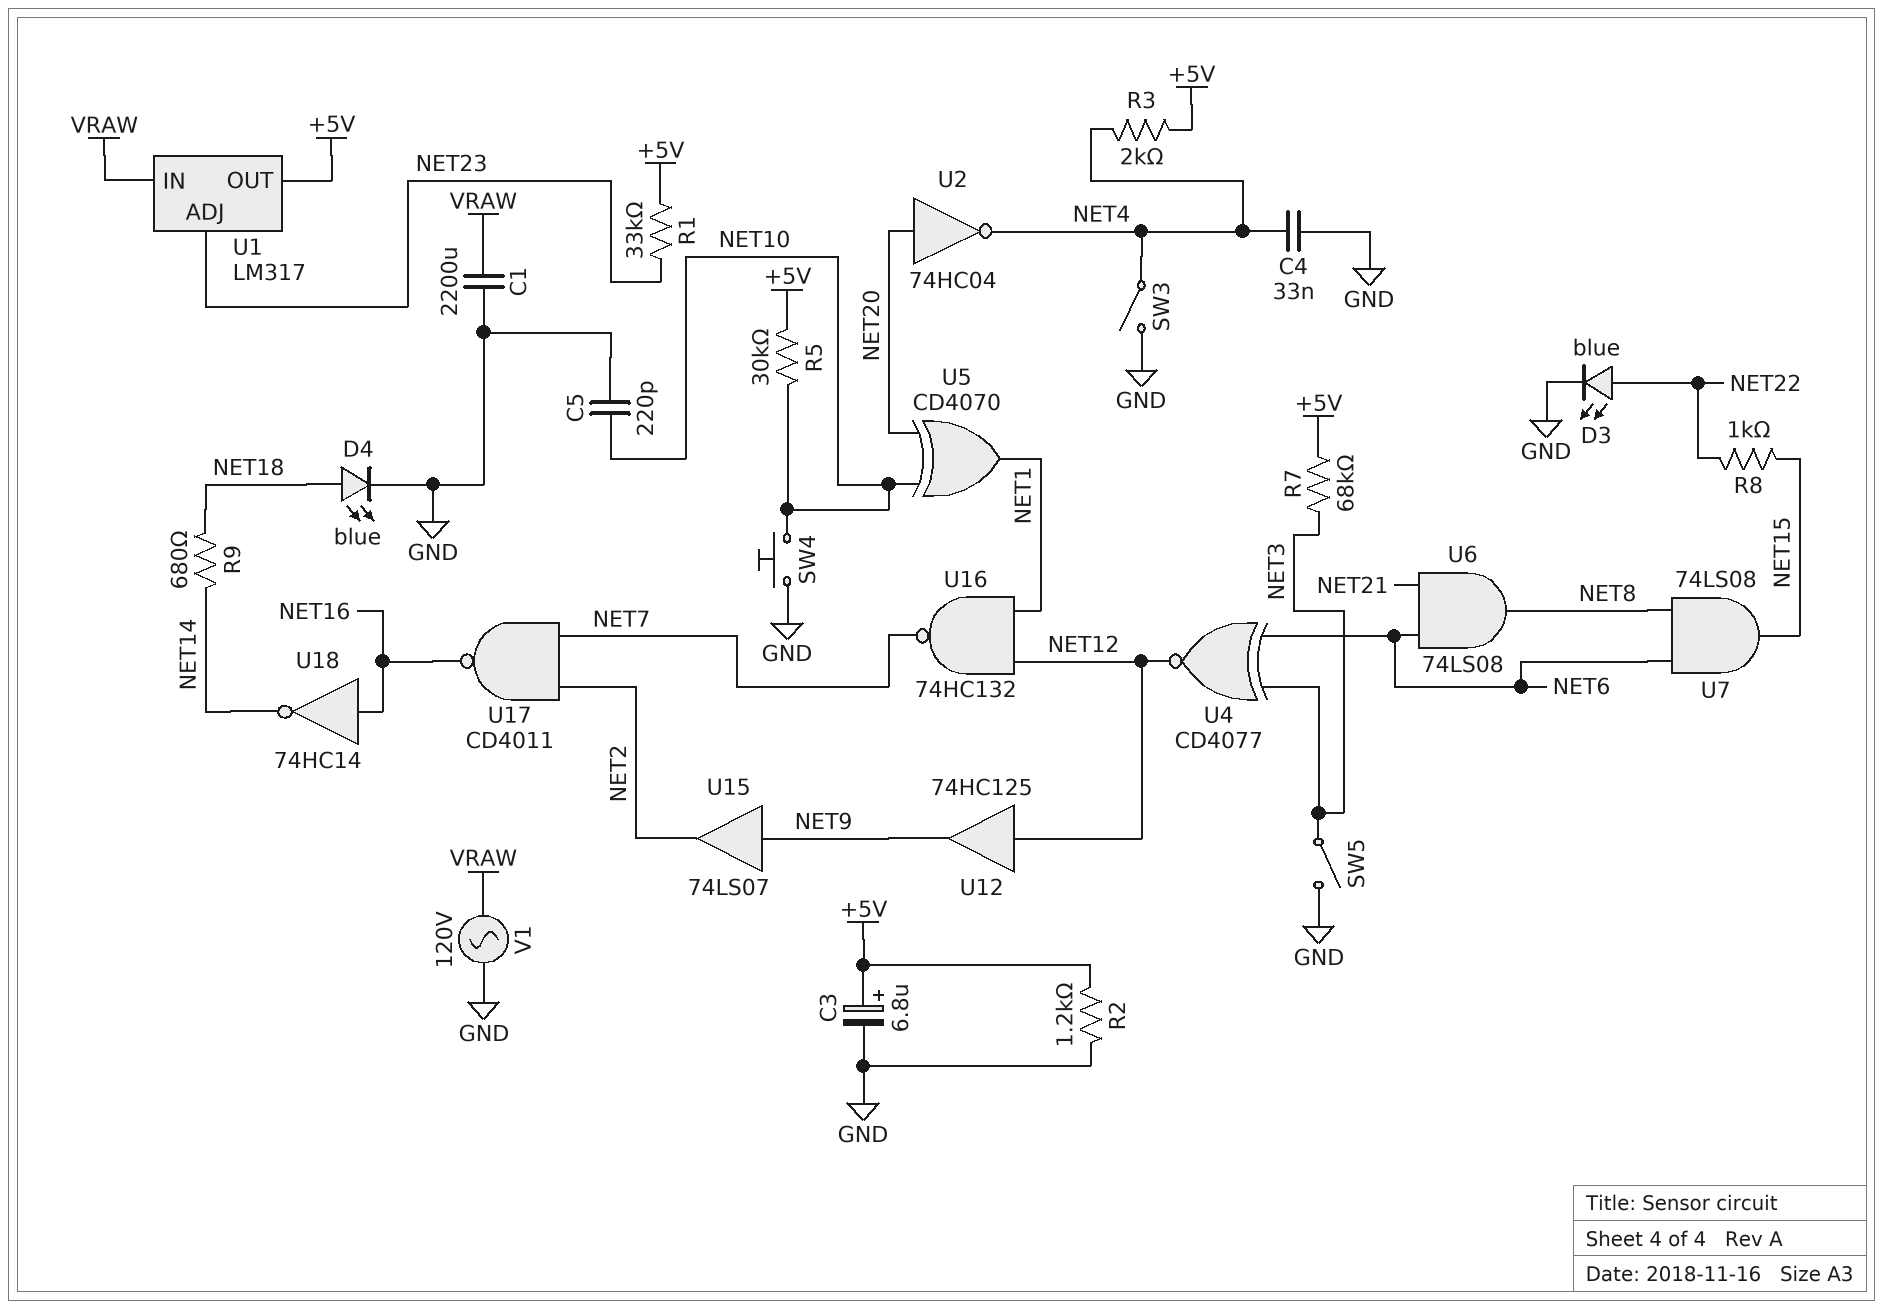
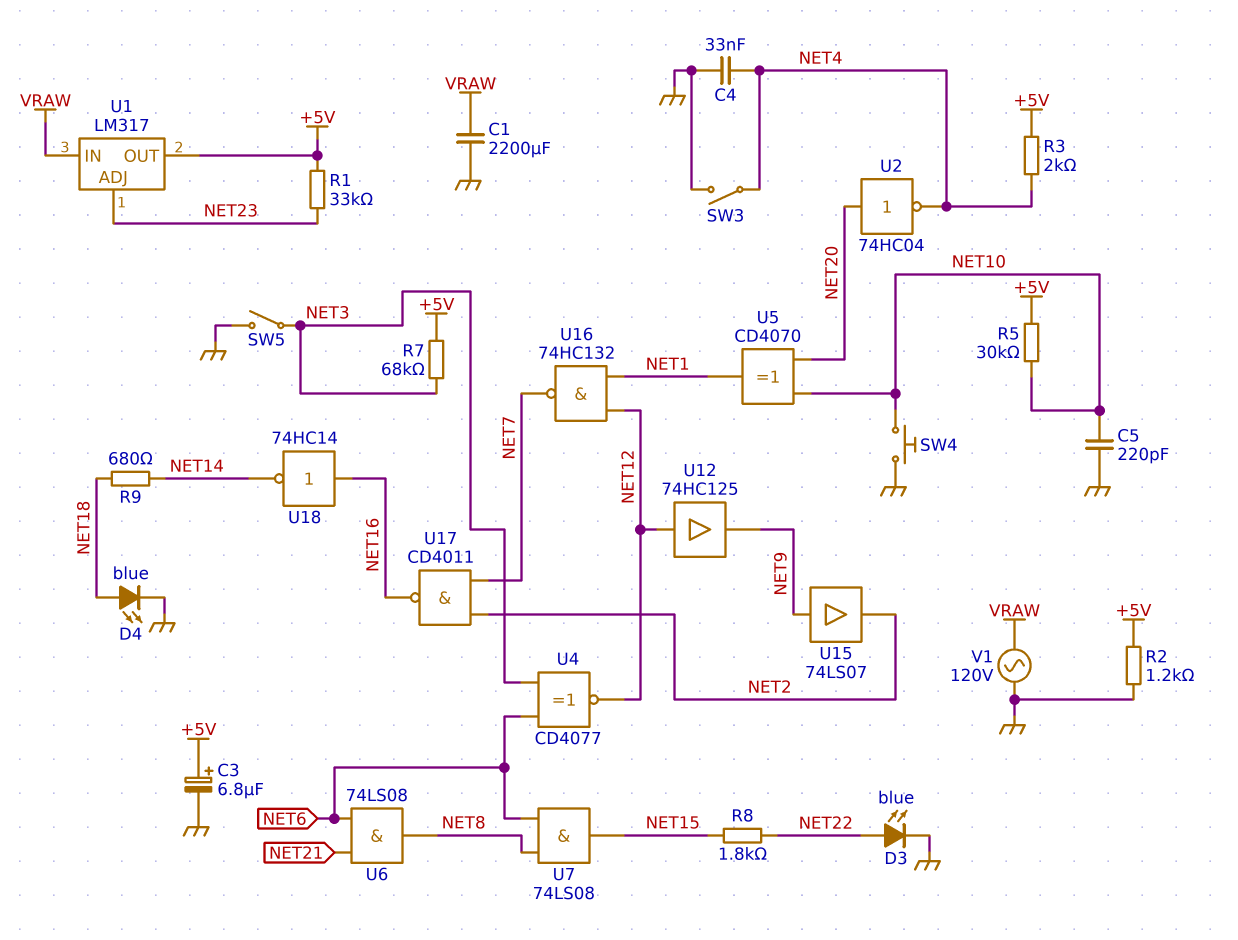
R8: 1k (NET15, NET22) -> 1.8k (NET15, NET22)

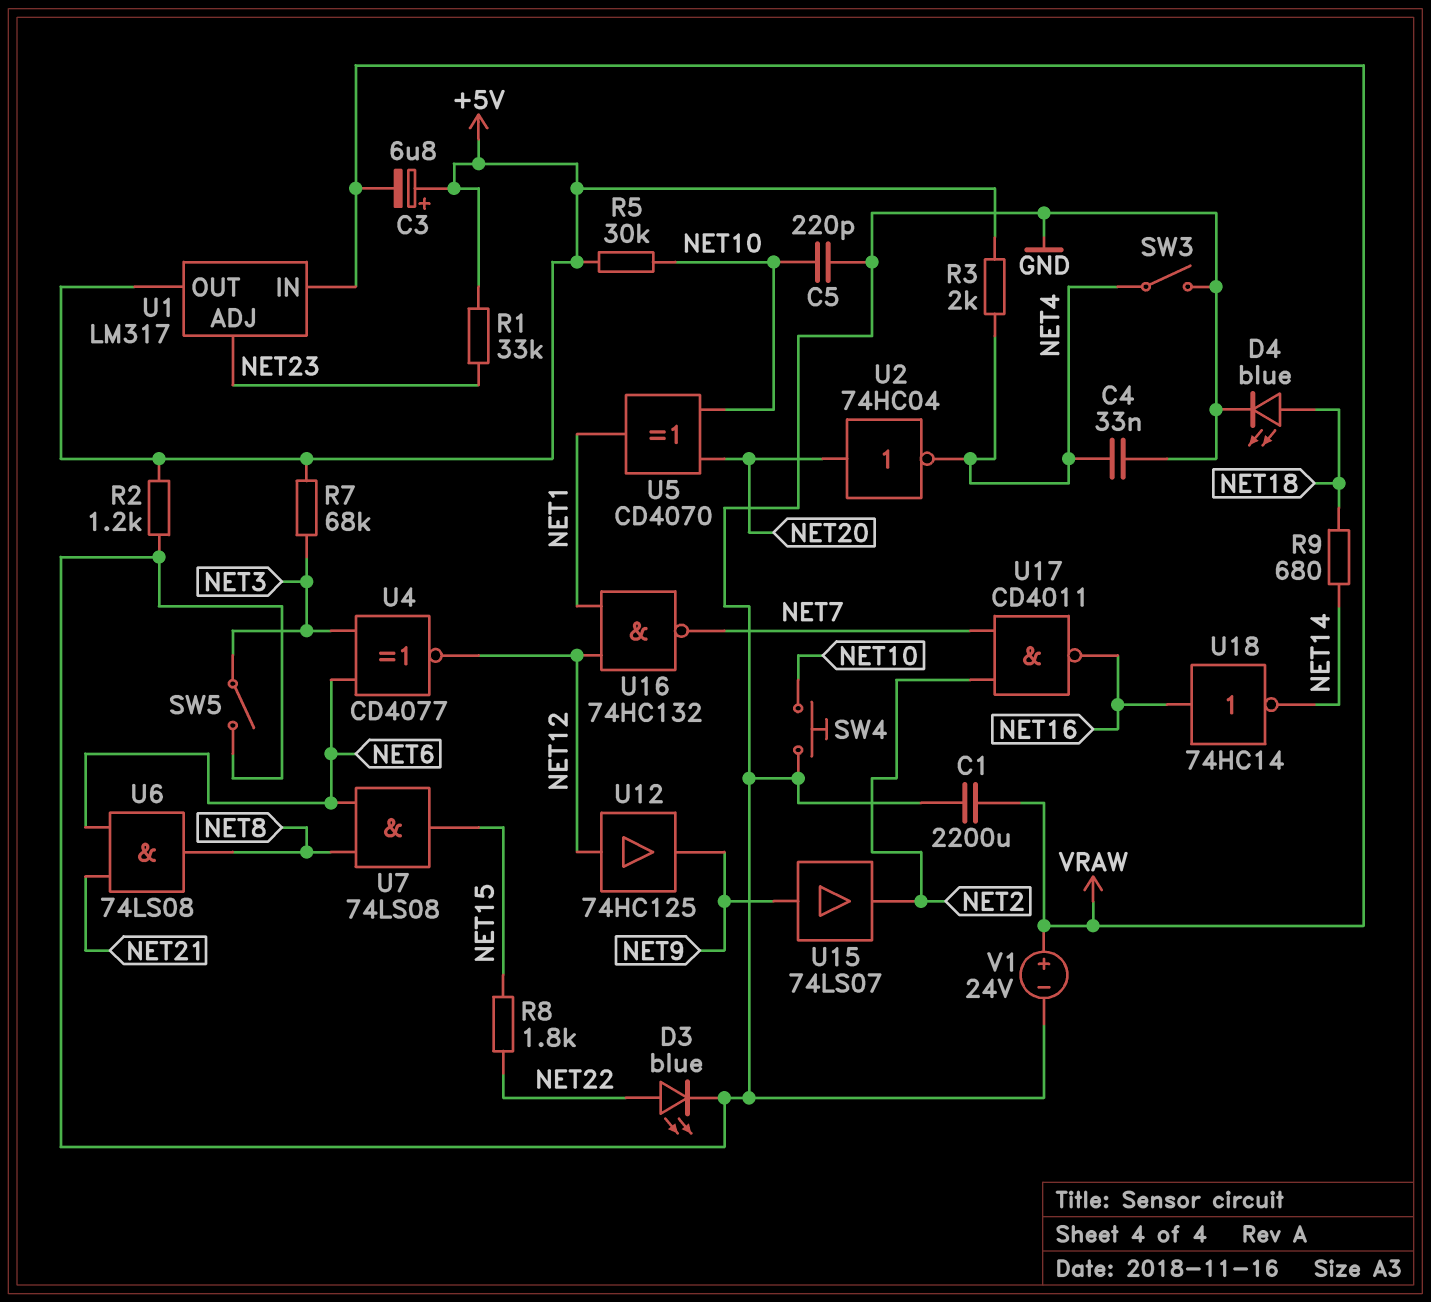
C3: 6.8uF (plus +5V, minus GND) -> 6.8uF (plus +5V, minus VRAW)
V1: AC 120V (GND, VRAW) -> 24V (plus VRAW, minus GND)

